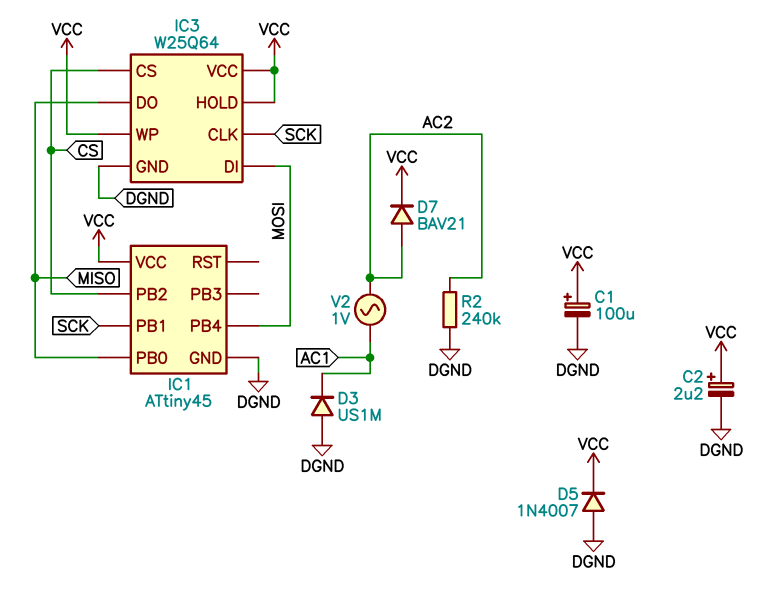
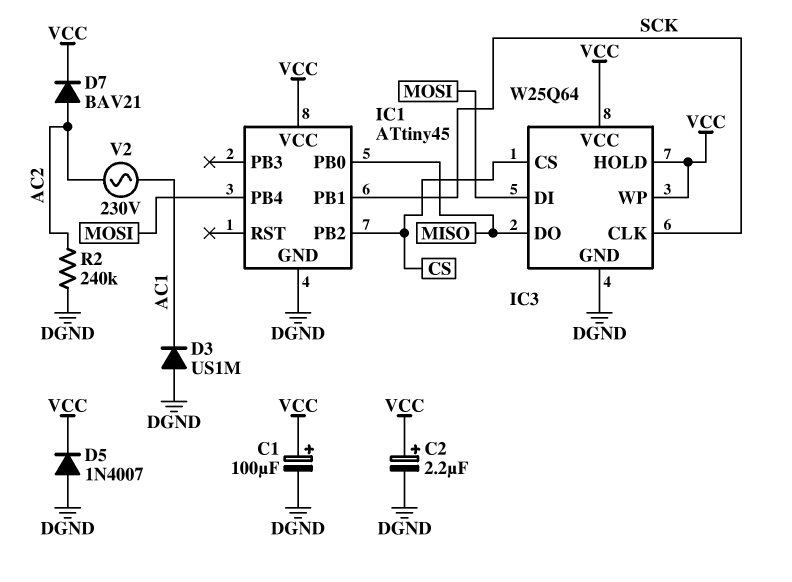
V2: AC 1V (AC1, AC2) -> AC 230V (AC1, AC2)

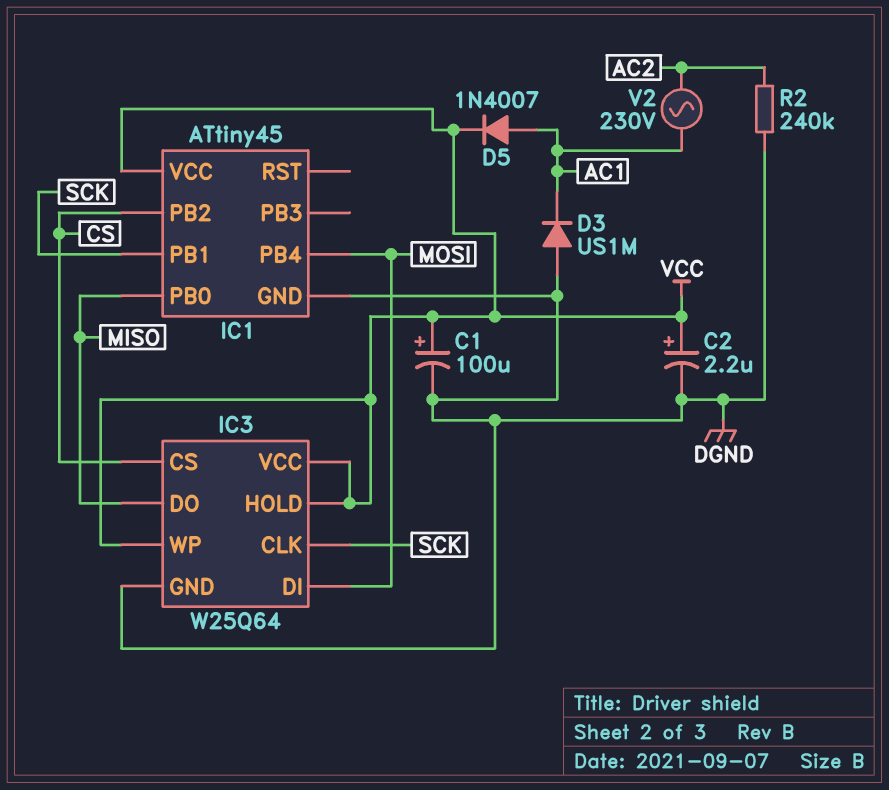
D5: diode 1N4007 (A DGND, K VCC) -> diode 1N4007 (A AC1, K VCC)
D7: diode BAV21 (A AC2, K VCC) -> none

